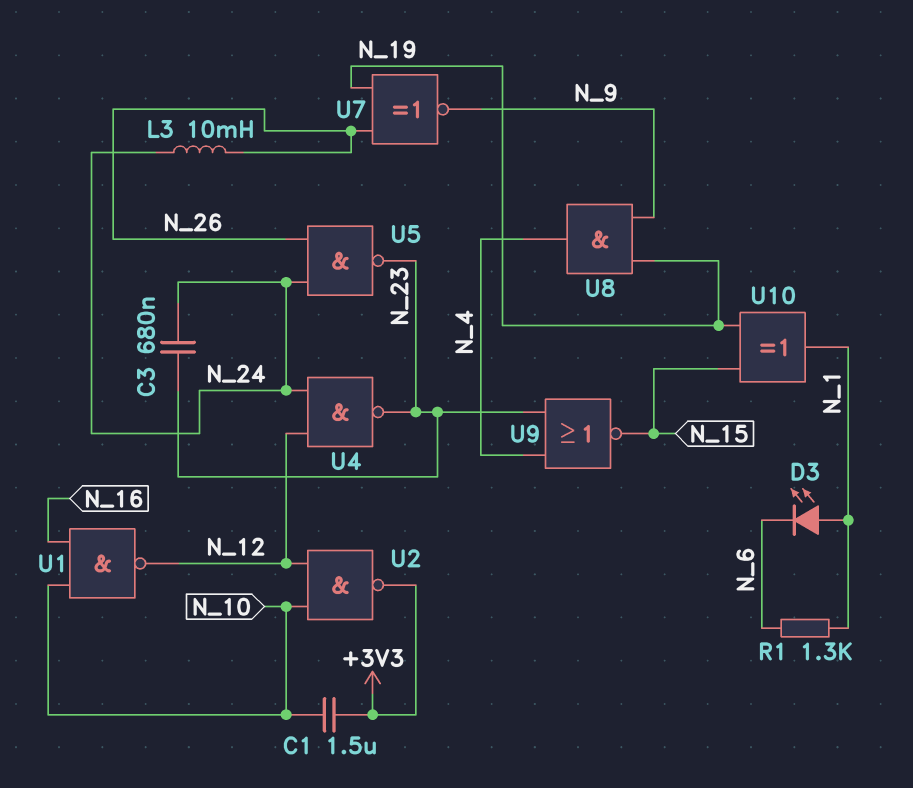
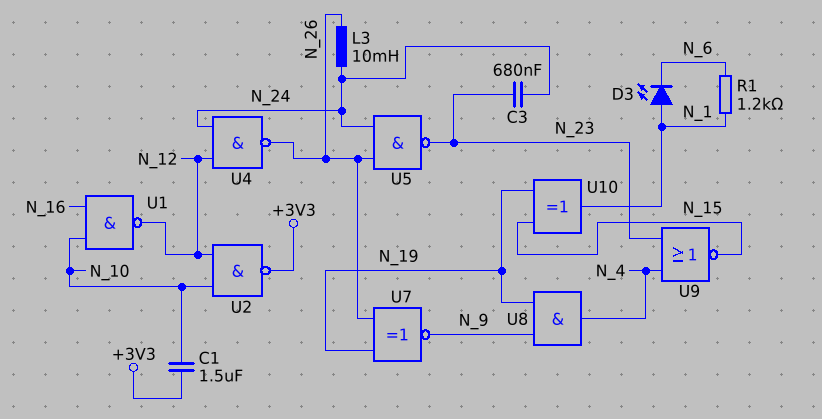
R1: 1.3k (N_1, N_6) -> 1.2k (N_1, N_6)
U4: NAND (in N_12, in N_24, out N_23) -> NAND (in N_12, in N_24, out N_26)

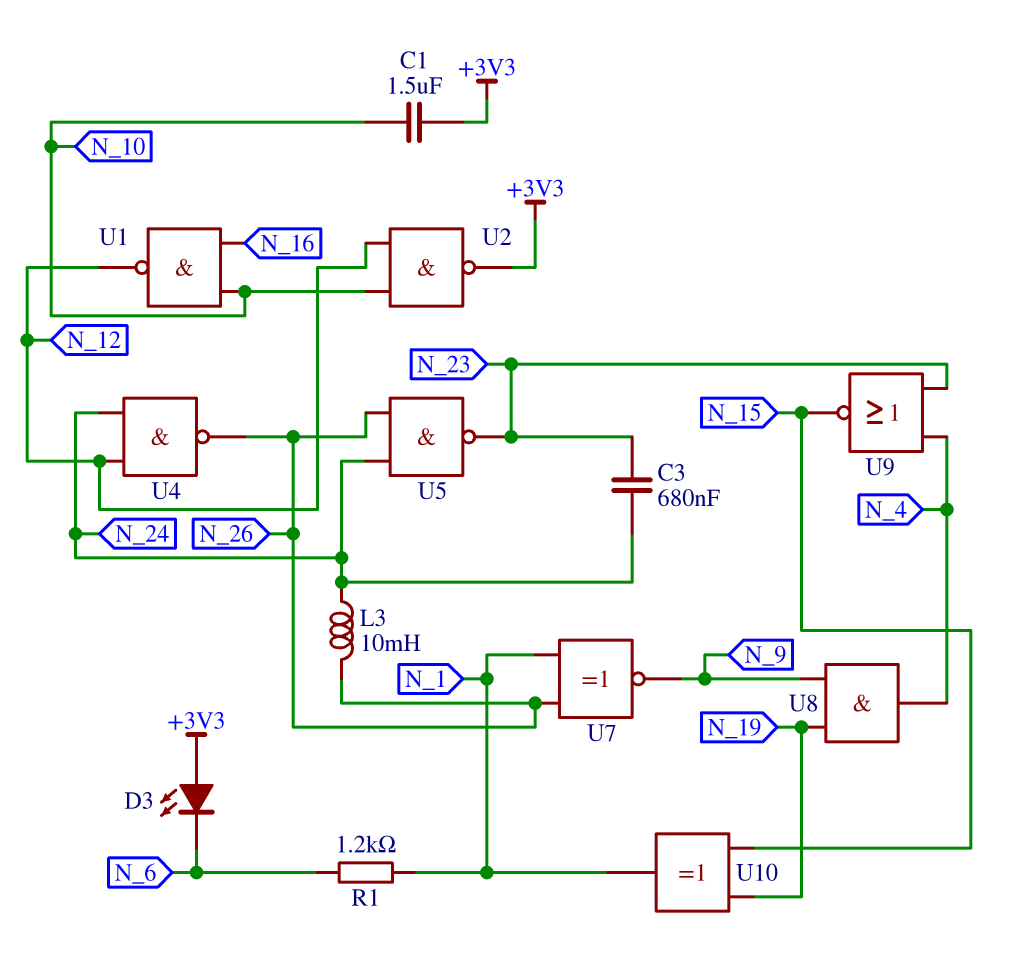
D3: LED (A N_1, K N_6) -> LED (A +3V3, K N_6)
U7: XNOR (in N_19, in N_26, out N_9) -> XNOR (in N_1, in N_26, out N_9)

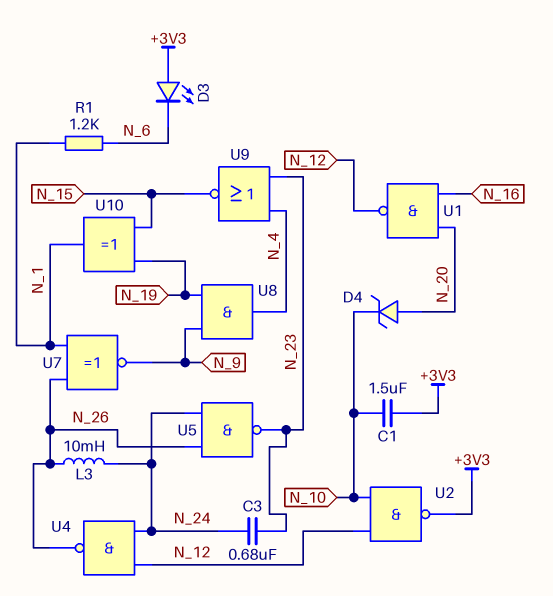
D4: none -> zener (A N_20, K N_10)
U1: NAND (in N_10, in N_16, out N_12) -> NAND (in N_16, in N_20, out N_12)

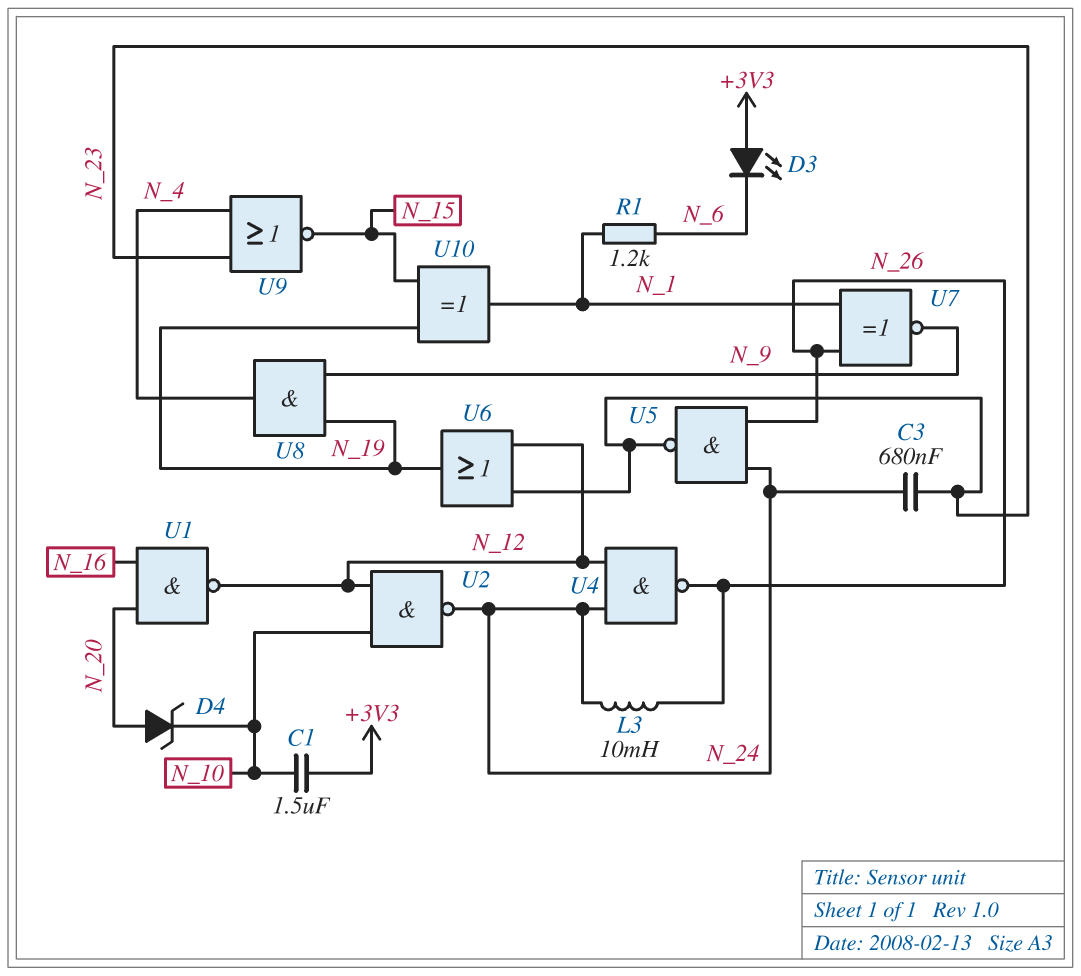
U2: NAND (in N_10, in N_12, out +3V3) -> NAND (in N_10, in N_12, out N_24)
U6: none -> OR (in N_12, in N_23, out N_19)

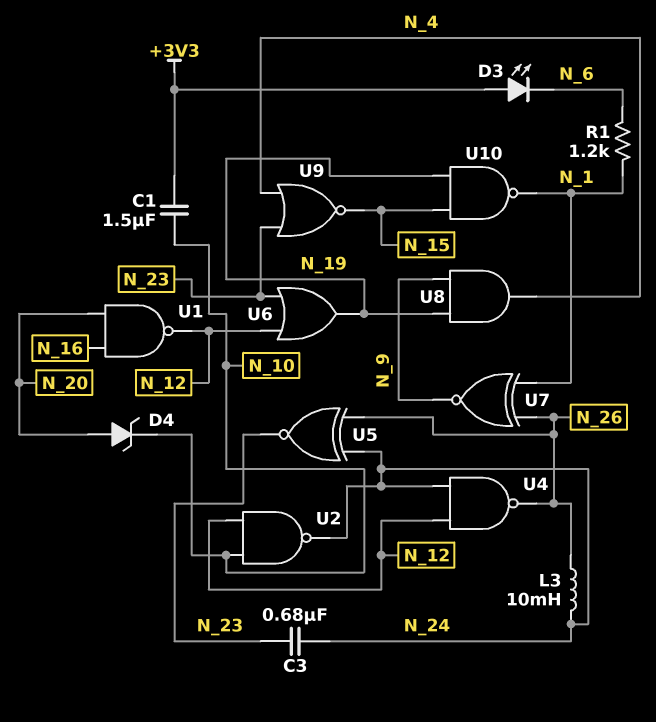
U5: NAND (in N_24, in N_26, out N_23) -> XNOR (in N_24, in N_26, out N_23)
U10: XOR (in N_15, in N_19, out N_1) -> NAND (in N_15, in N_19, out N_1)

